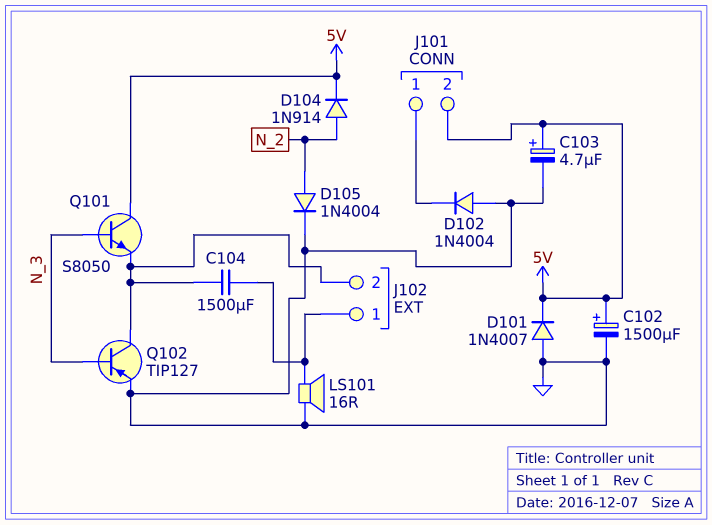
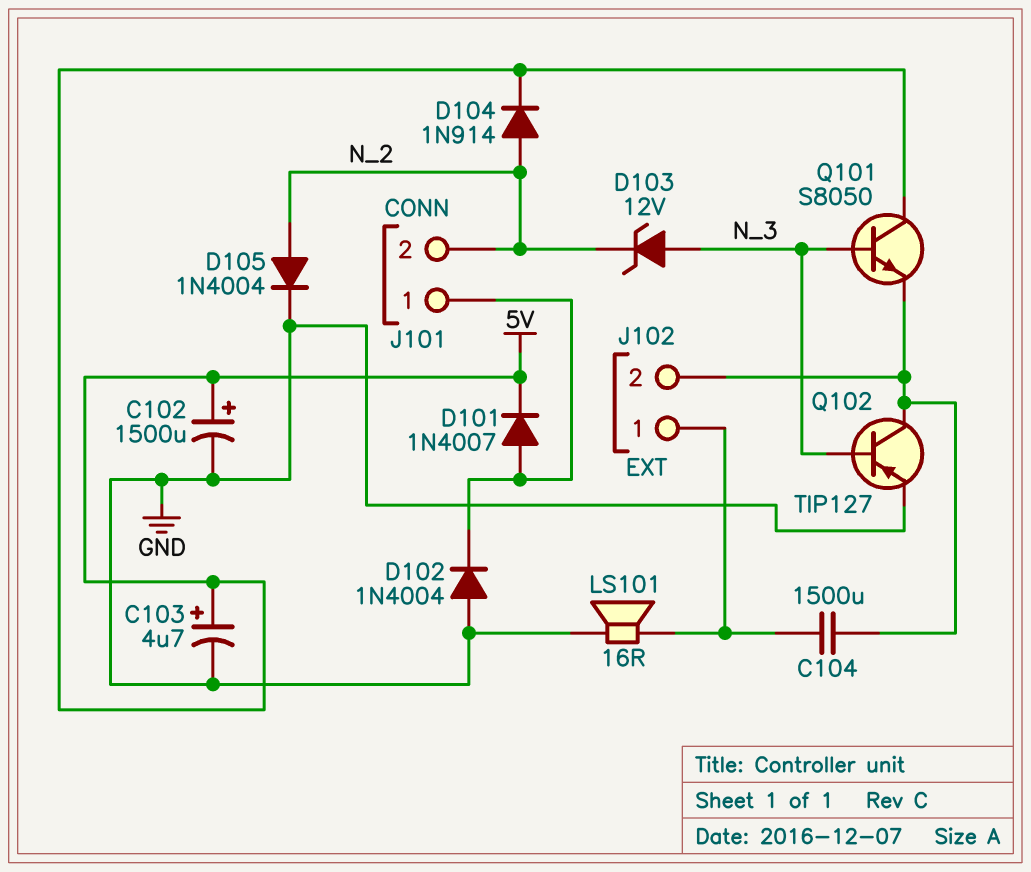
D101: diode 1N4007 (A GND, K 5V) -> diode 1N4007 (A J101/1, K 5V)
D103: none -> zener 12V (A N_3, K N_2)
J101 pin 2: 5V -> N_2

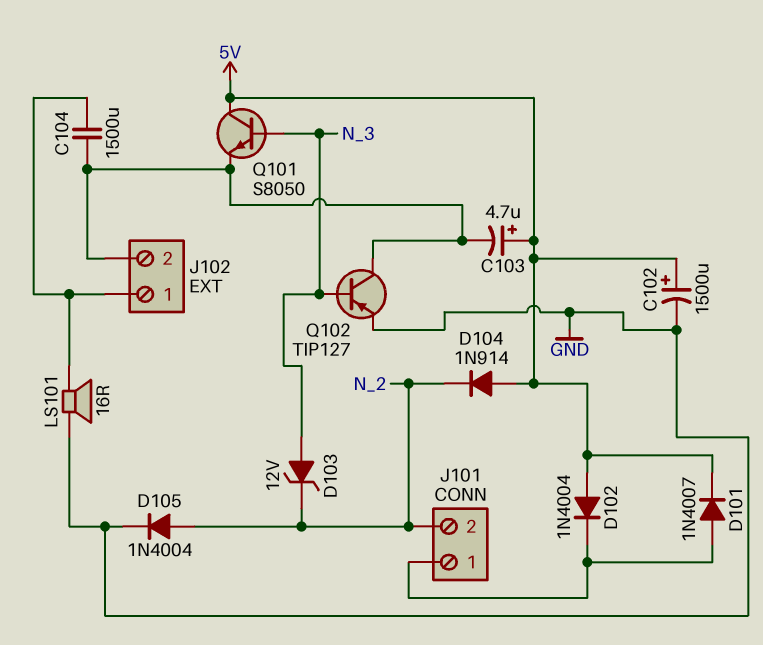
C103: 4.7uF (plus 5V, minus GND) -> 4.7uF (plus 5V, minus J102/2)
D102: diode 1N4004 (A GND, K J101/1) -> diode 1N4004 (A 5V, K J101/1)
D104: diode 1N914 (A N_2, K 5V) -> diode 1N914 (A 5V, K N_2)

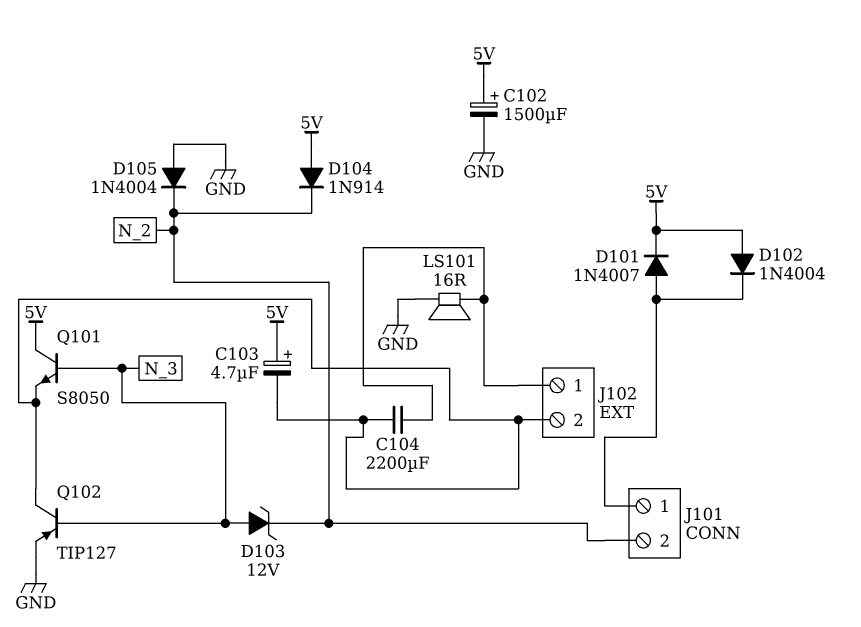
C104: 1500uF (J102/1, J102/2) -> 2200uF (J102/1, J102/2)
D105: diode 1N4004 (A N_2, K GND) -> diode 1N4004 (A GND, K N_2)

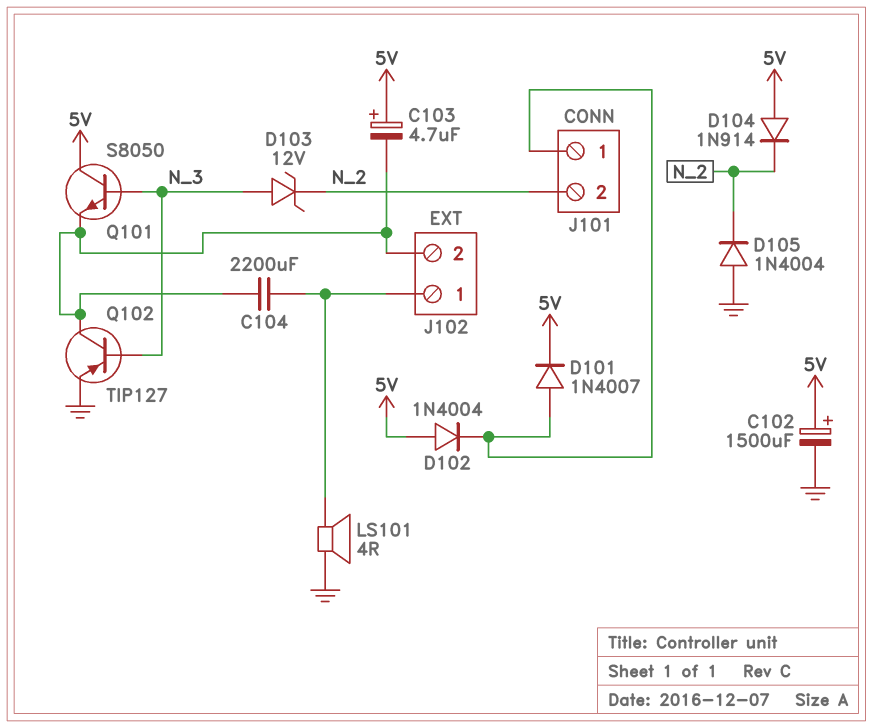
LS101: speaker 16R (GND, J102/1) -> speaker 4R (GND, J102/1)

